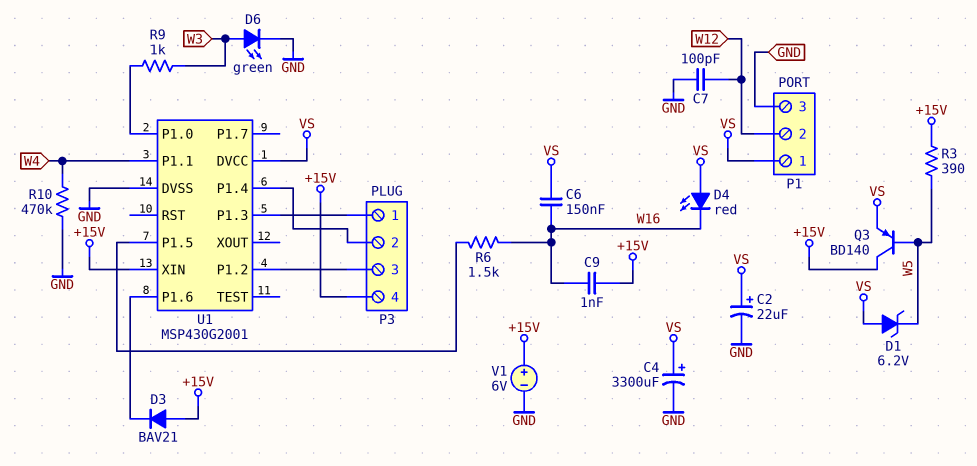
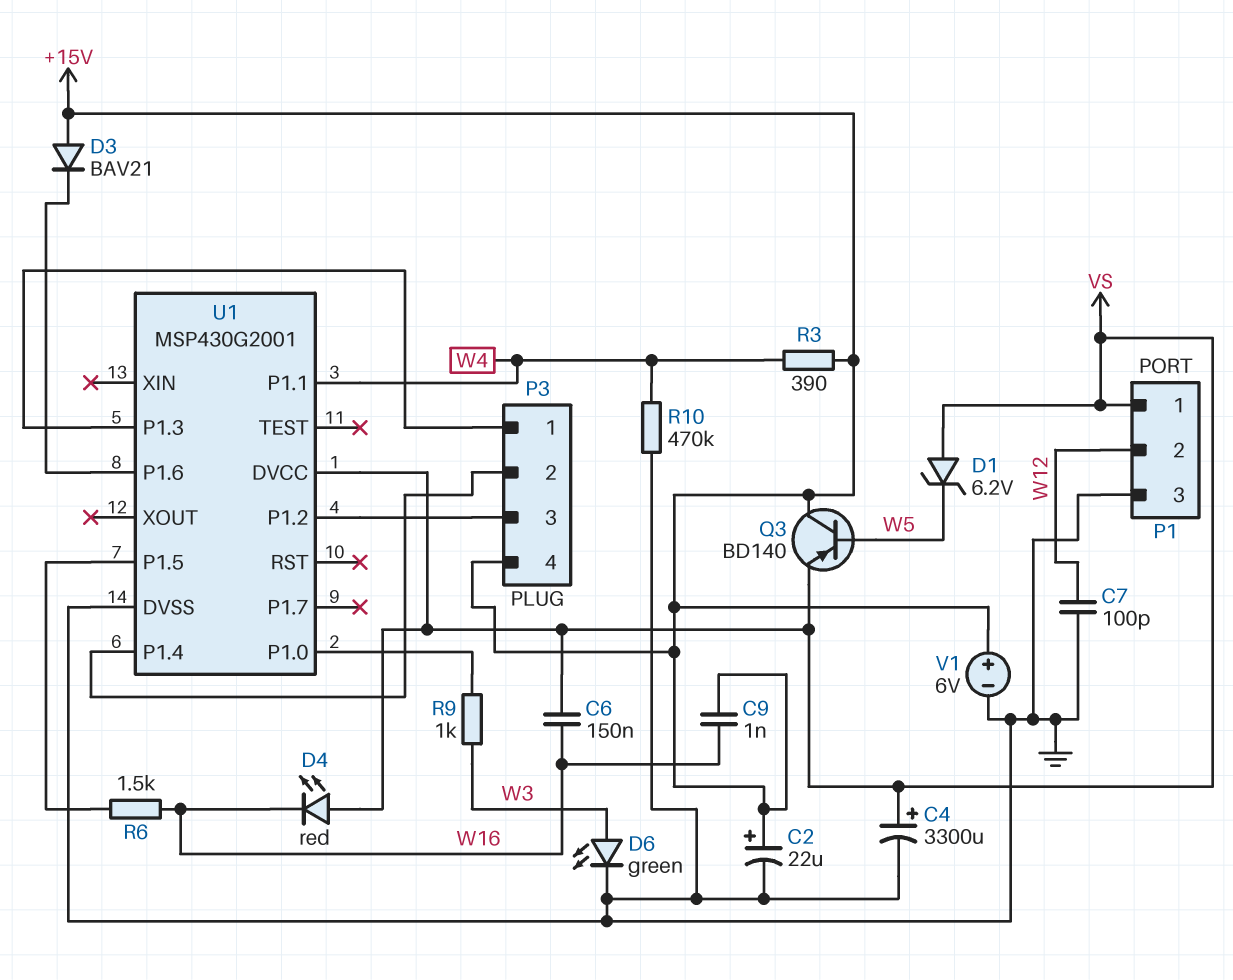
C2: 22uF (plus VS, minus GND) -> 22uF (plus +15V, minus GND)
R3: 390 (+15V, W5) -> 390 (+15V, W4)
U1 pin XIN: +15V -> none

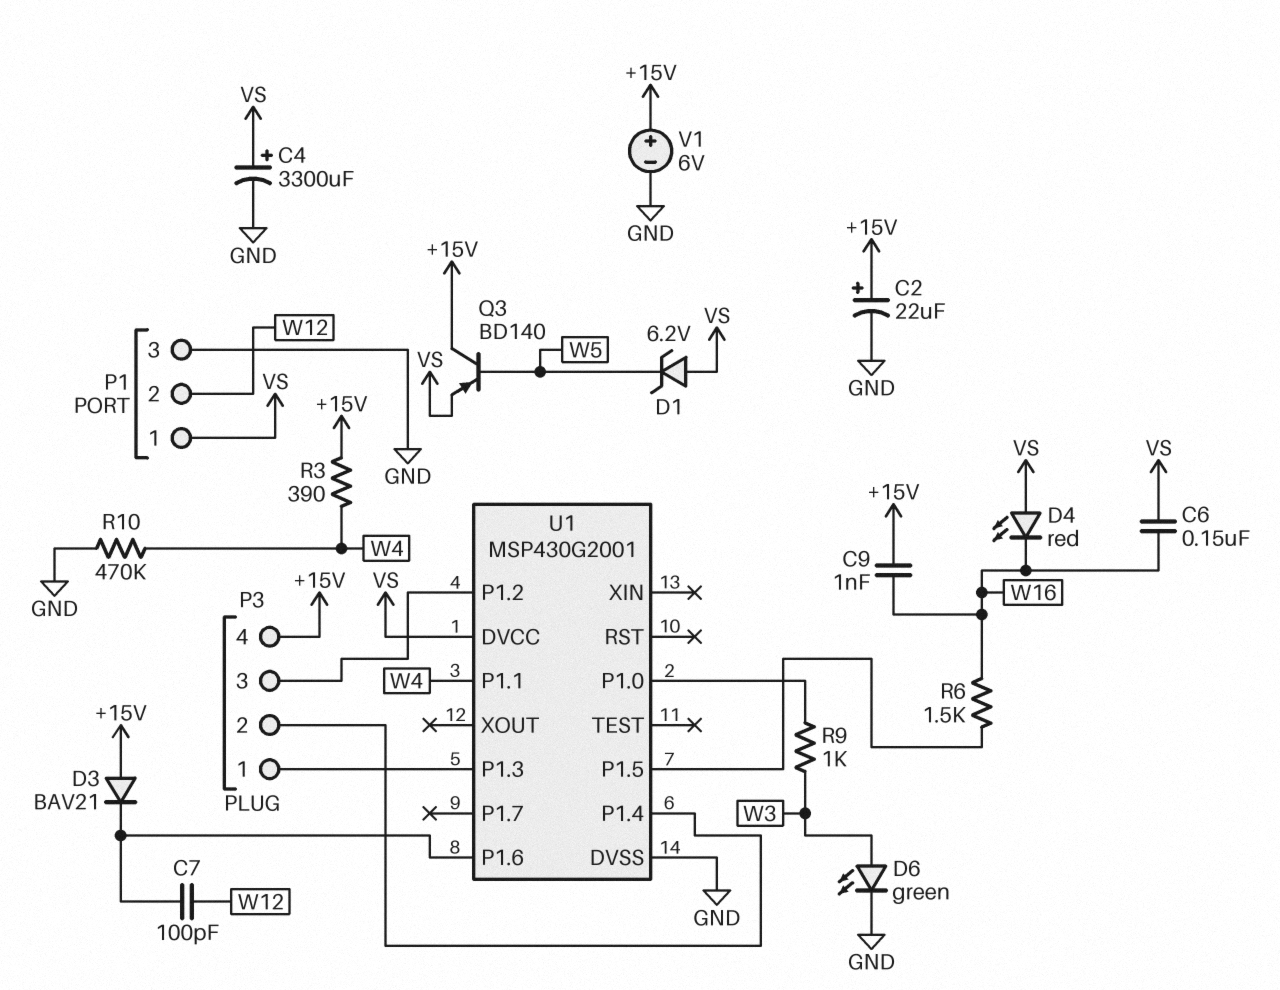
C7: 100pF (GND, W12) -> 100pF (U1/P1.6, W12)

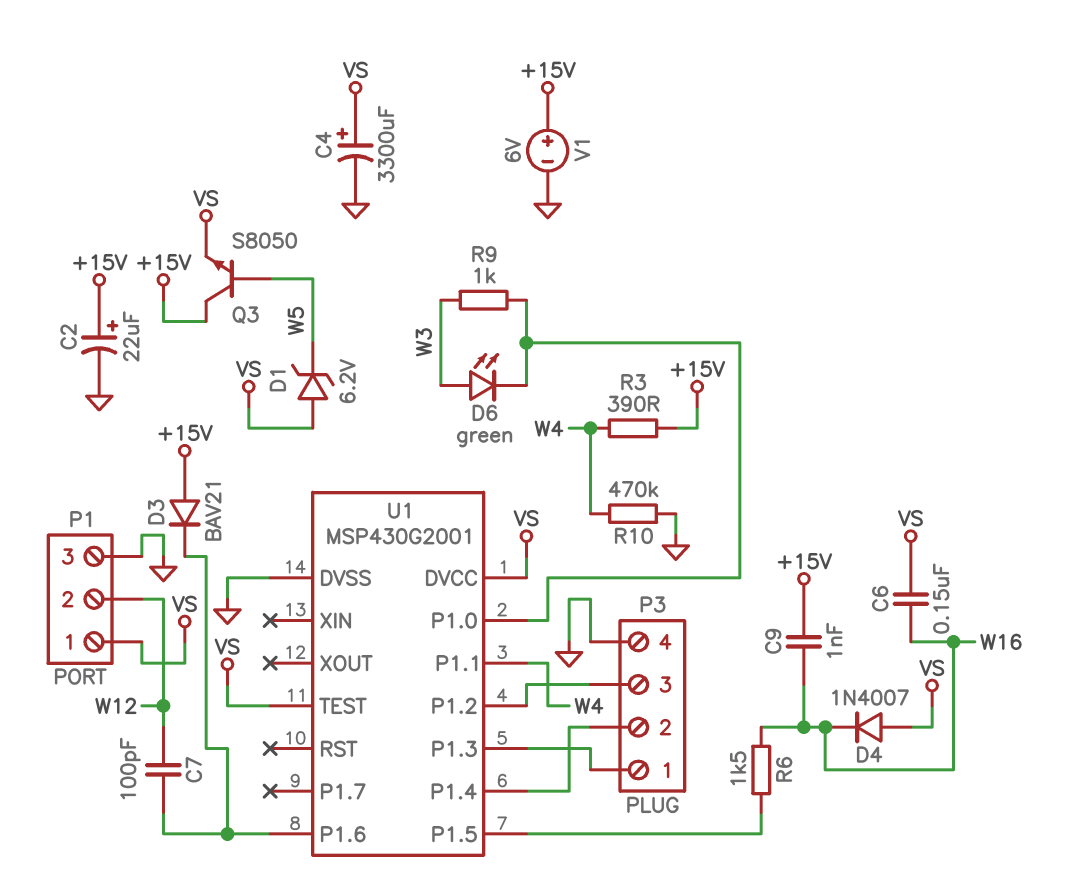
D4: LED red (A VS, K W16) -> diode 1N4007 (A VS, K W16)
D6: LED green (A W3, K GND) -> LED green (A W3, K U1/P1.0)
P3 pin 4: +15V -> GND
Q3: PNP BD140 (B W5, C +15V, E VS) -> NPN S8050 (B W5, C +15V, E VS)
U1 pin TEST: none -> VS

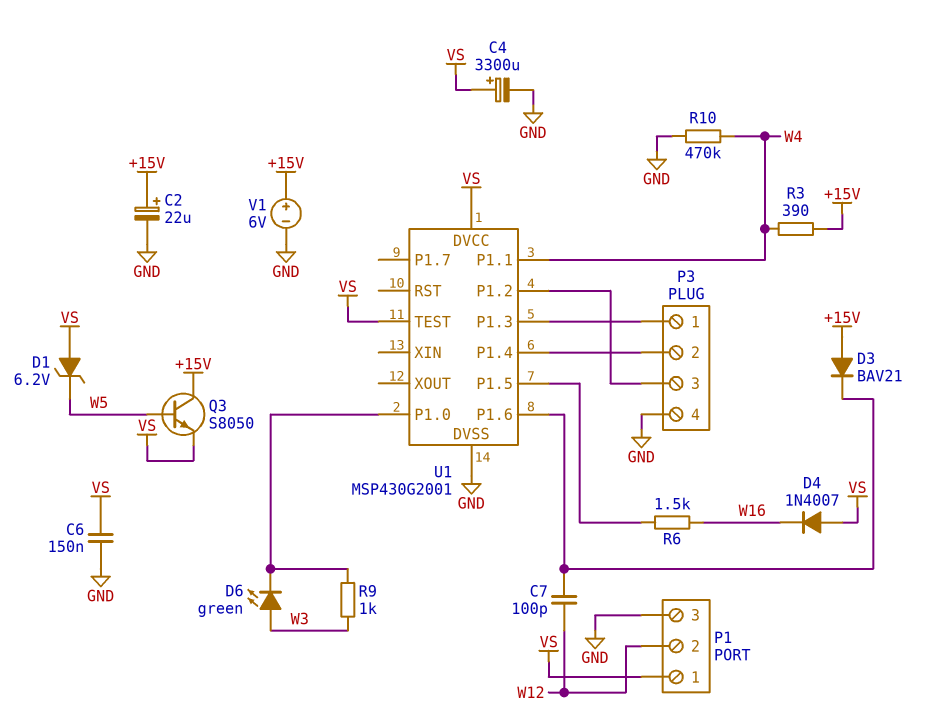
C6: 150nF (VS, W16) -> 150nF (GND, VS)
C9: 1nF (+15V, W16) -> none

